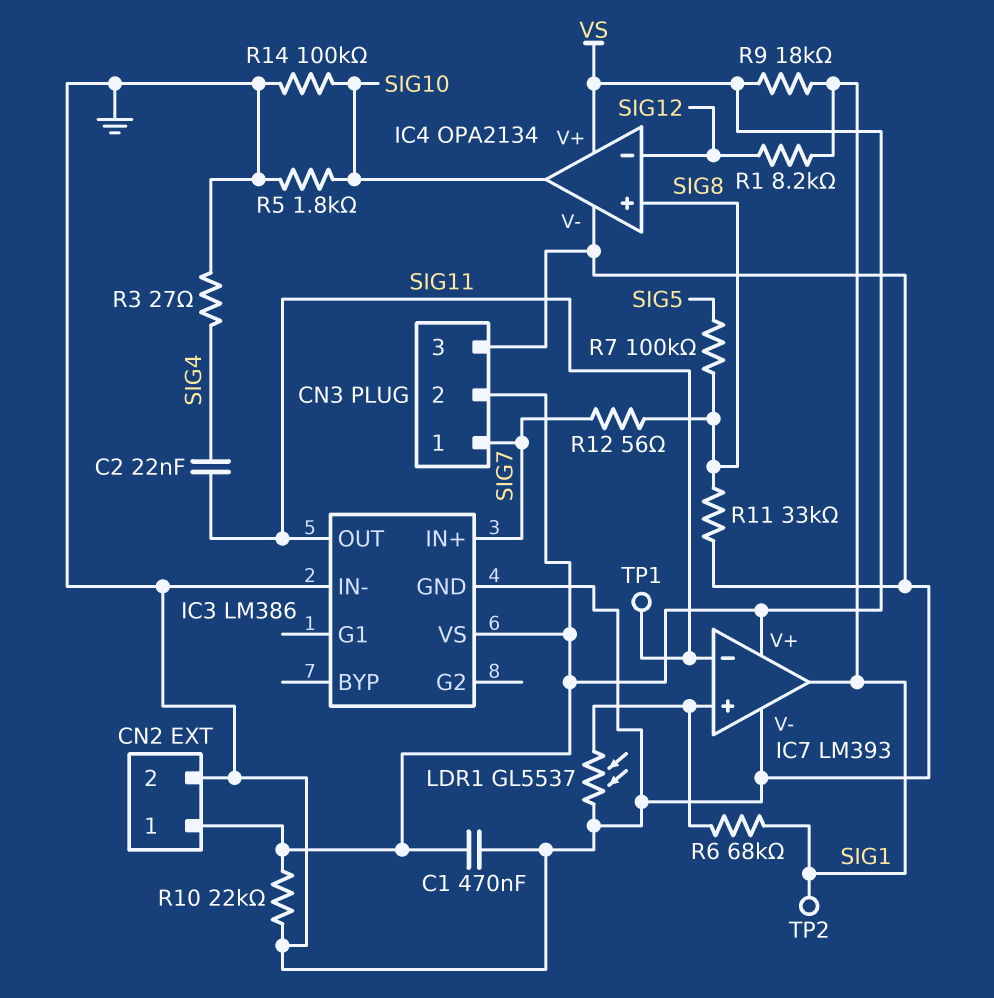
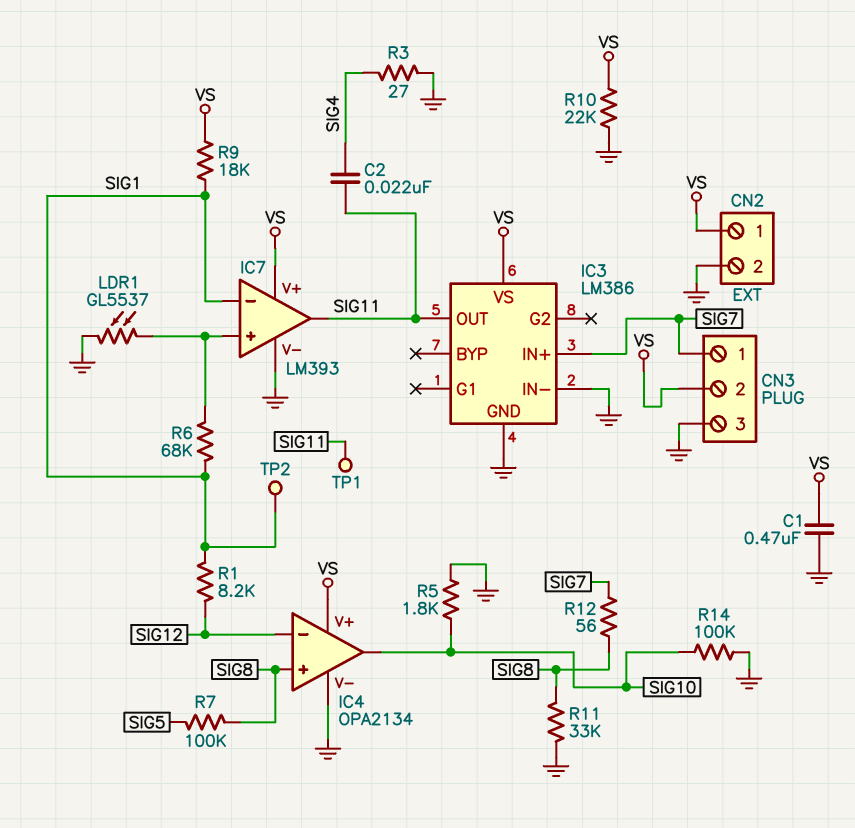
IC7 pin in-: SIG11 -> SIG1
IC7 pin out: SIG1 -> SIG11

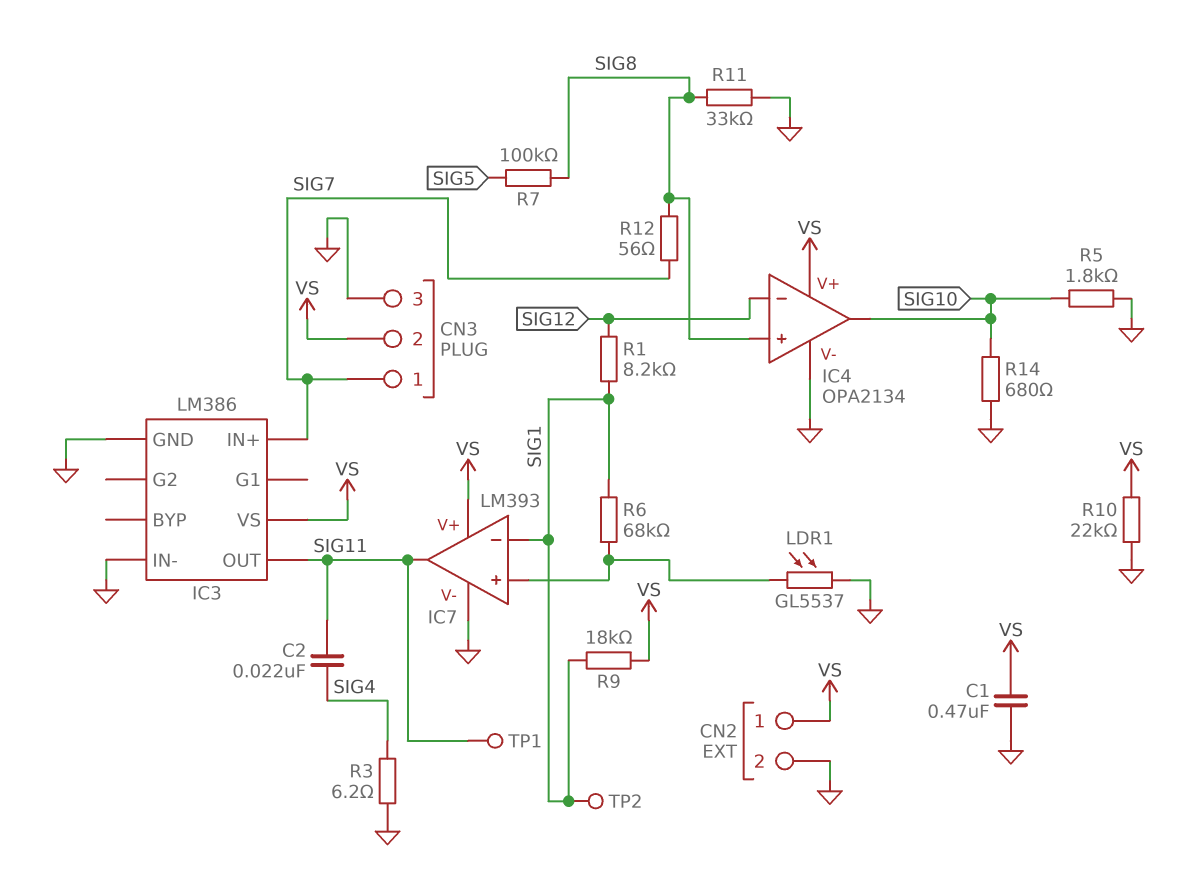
R3: 27 (GND, SIG4) -> 6.2 (GND, SIG4)
R14: 100k (GND, SIG10) -> 680 (GND, SIG10)

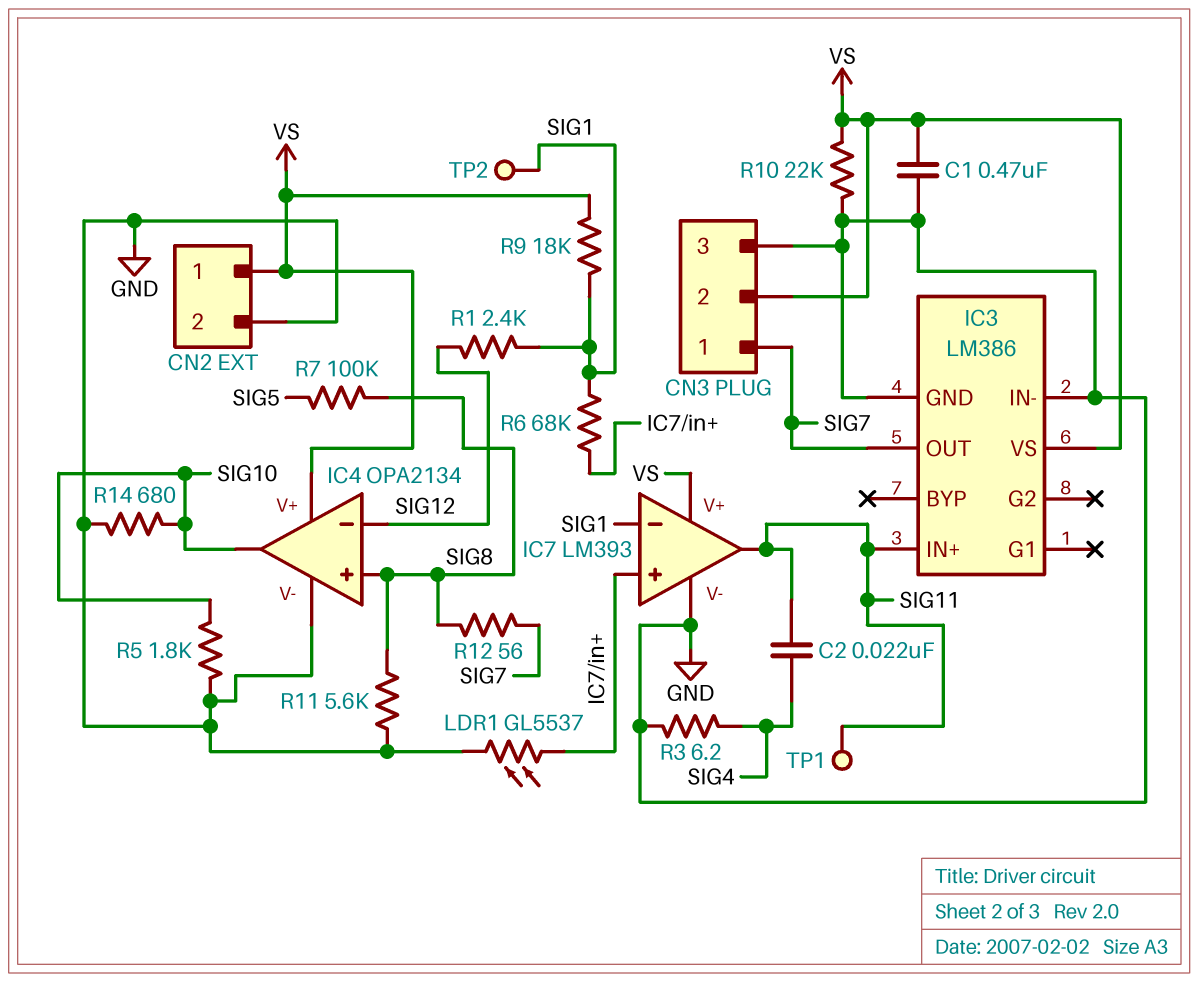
IC3 pin IN+: SIG7 -> SIG11
IC3 pin OUT: SIG11 -> SIG7
R1: 8.2k (SIG1, SIG12) -> 2.4k (SIG1, SIG12)
R11: 33k (GND, SIG8) -> 5.6k (GND, SIG8)

